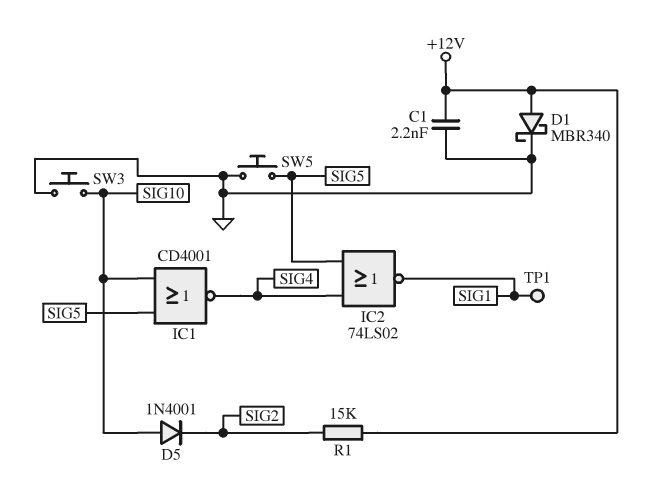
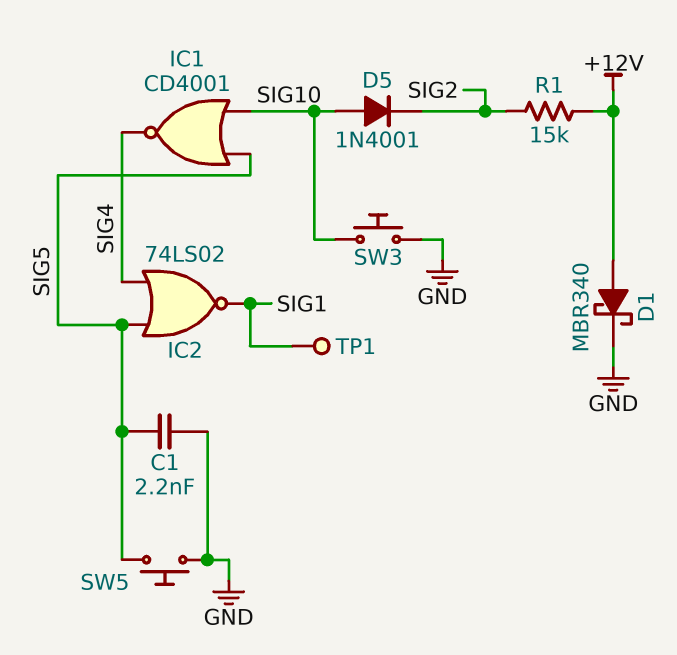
C1: 2.2nF (+12V, GND) -> 2.2nF (GND, SIG5)

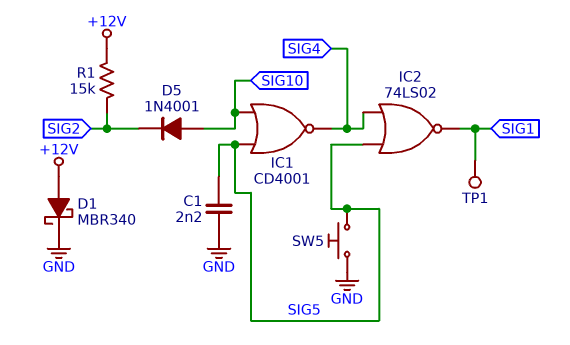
SW3: button (GND, SIG10) -> none

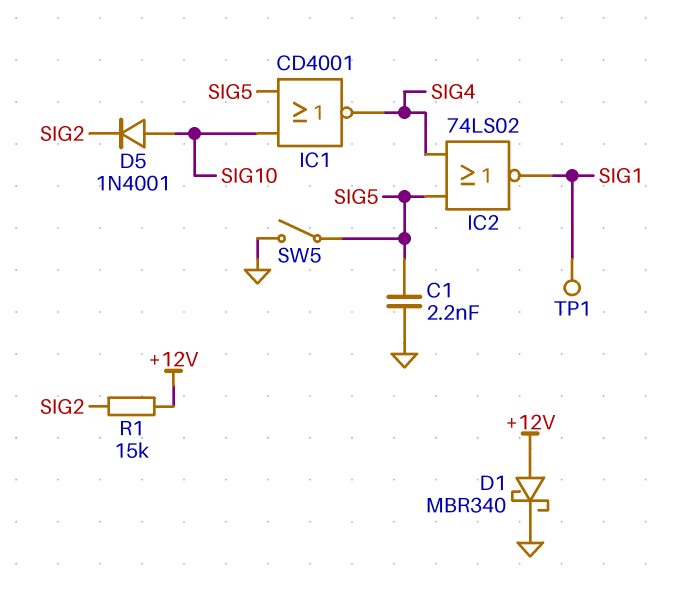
SW5: button (GND, SIG5) -> switch (GND, SIG5)

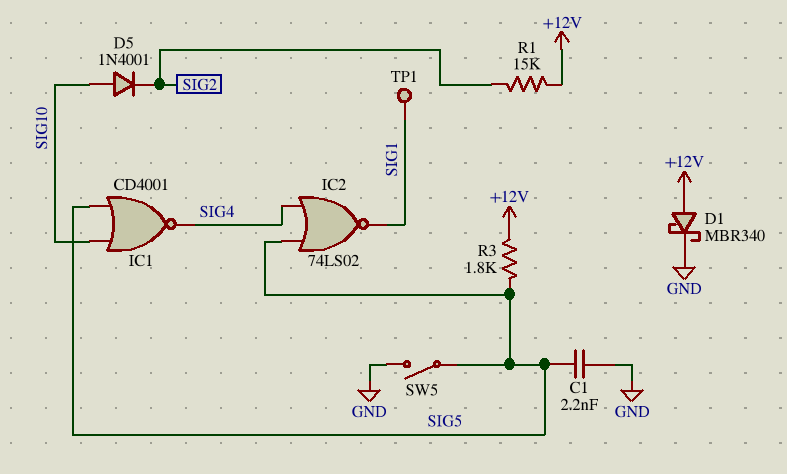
R3: none -> 1.8k (+12V, SIG5)

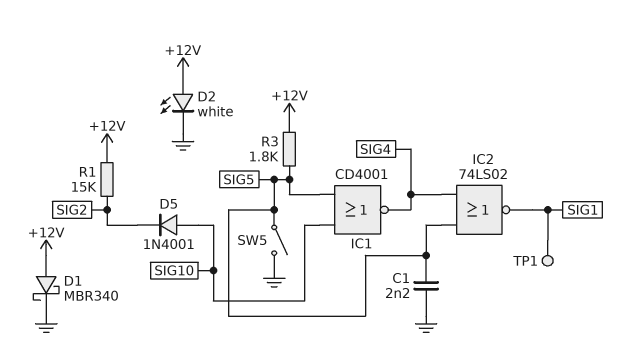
D2: none -> LED white (A +12V, K GND)

